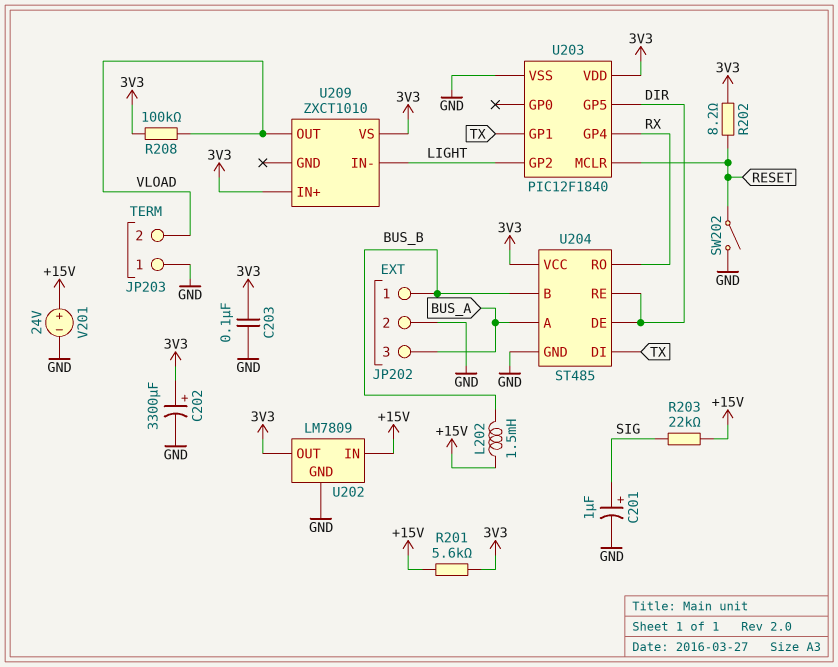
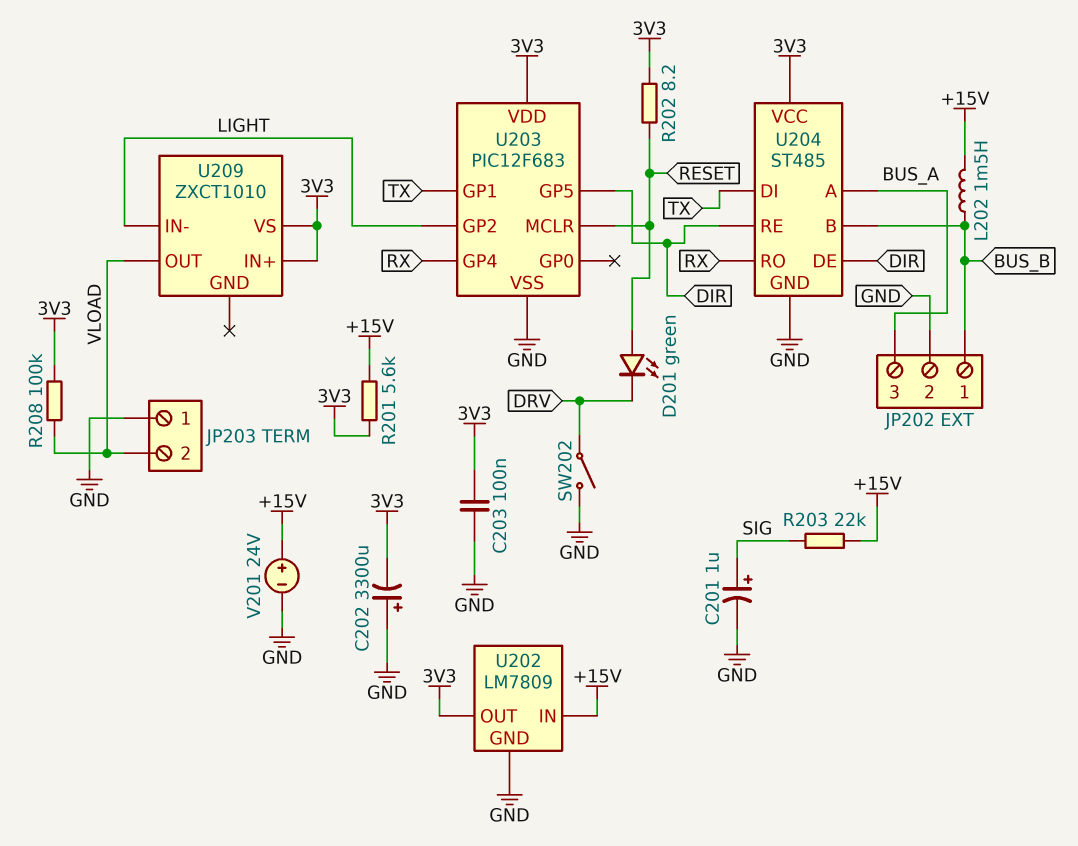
C202: 3300uF (plus 3V3, minus GND) -> 3300uF (plus GND, minus 3V3)
D201: none -> LED green (A RESET, K DRV)
SW202: switch (GND, RESET) -> switch (DRV, GND)
U203: PIC12F1840 -> PIC12F683

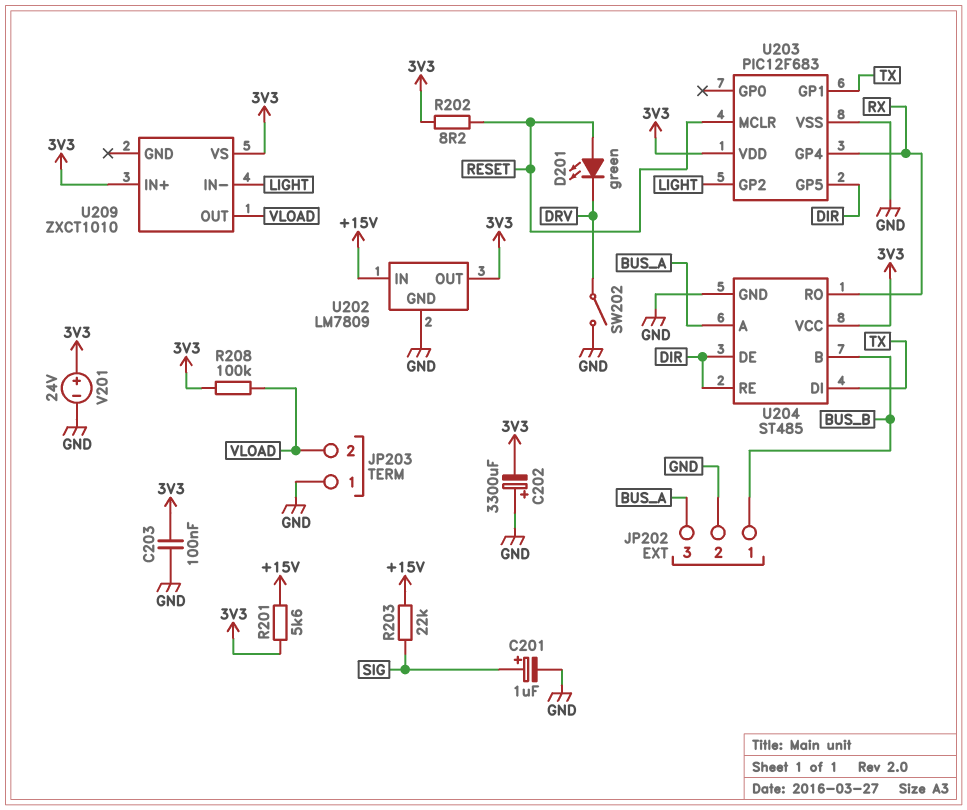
L202: 1.5mH (+15V, BUS_B) -> none
V201: 24V (plus +15V, minus GND) -> 24V (plus 3V3, minus GND)

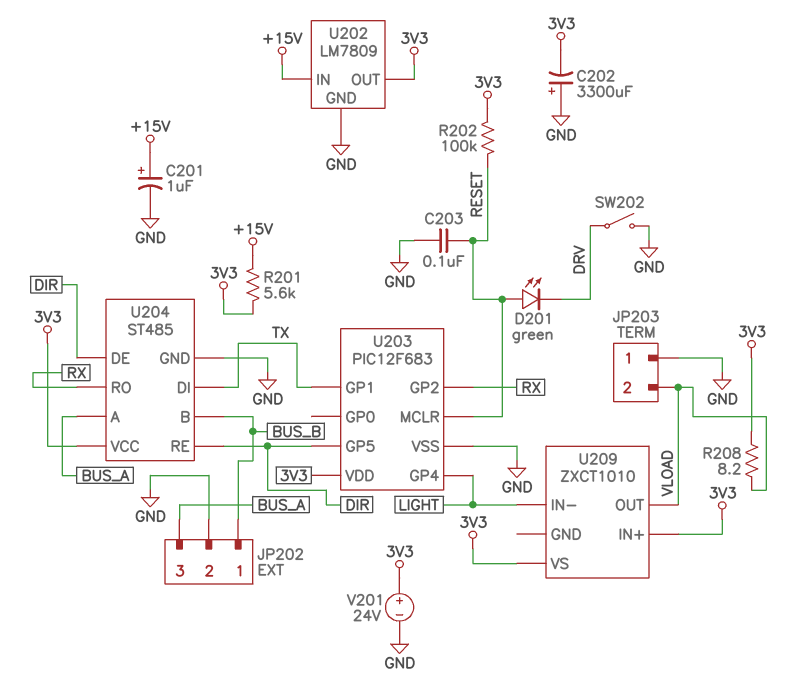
C201: 1uF (plus SIG, minus GND) -> 1uF (plus +15V, minus GND)
C203: 100nF (3V3, GND) -> 100nF (GND, RESET)
R202: 8.2 (3V3, RESET) -> 100k (3V3, RESET)
R203: 22k (+15V, SIG) -> none
R208: 100k (3V3, VLOAD) -> 8.2 (3V3, VLOAD)
U203 pin GP2: LIGHT -> RX
U203 pin GP4: RX -> LIGHT

